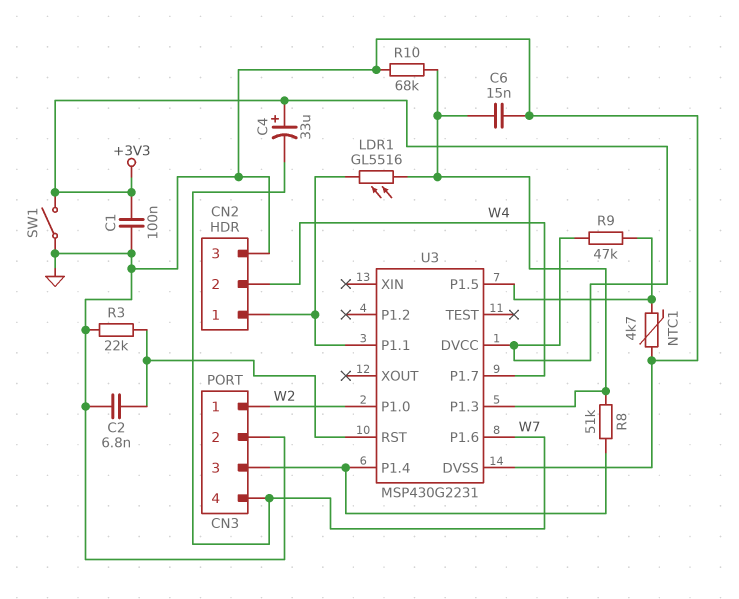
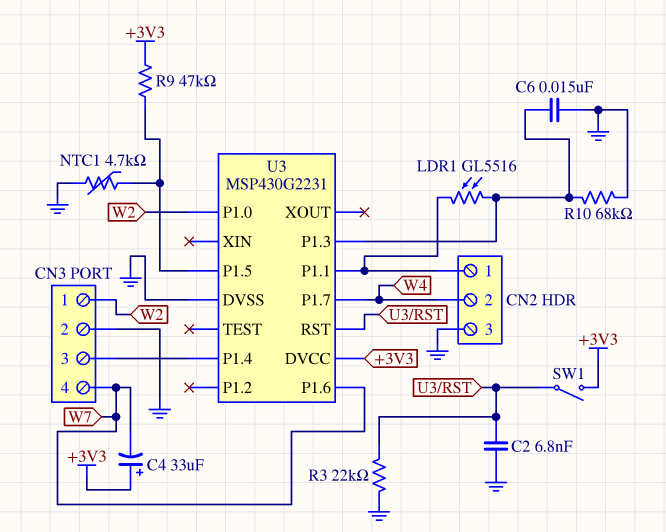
C1: 100nF (+3V3, GND) -> none
R8: 51k (CN3/3, U3/P1.3) -> none
SW1: switch (+3V3, GND) -> switch (+3V3, U3/RST)

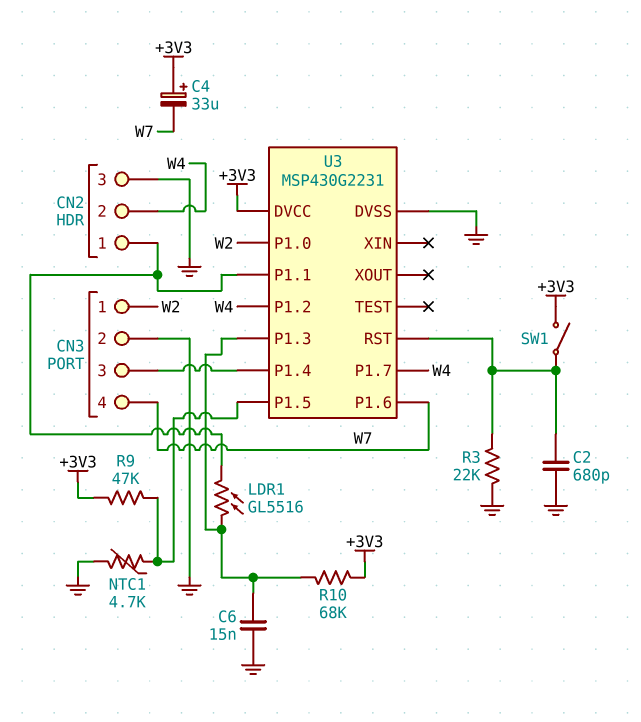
C2: 6.8nF (GND, U3/RST) -> 680pF (GND, U3/RST)
R10: 68k (GND, U3/P1.3) -> 68k (+3V3, U3/P1.3)
U3 pin P1.2: none -> W4

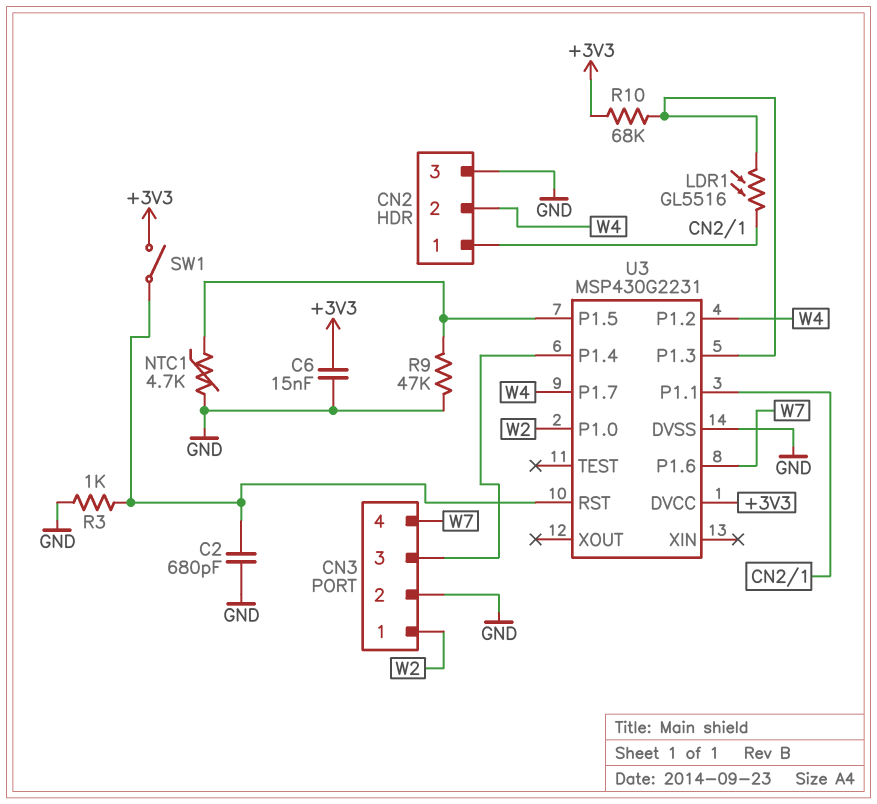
C4: 33uF (plus +3V3, minus W7) -> none
C6: 15nF (GND, U3/P1.3) -> 15nF (+3V3, GND)
R3: 22k (GND, U3/RST) -> 1k (GND, U3/RST)
R9: 47k (+3V3, U3/P1.5) -> 47k (GND, U3/P1.5)

